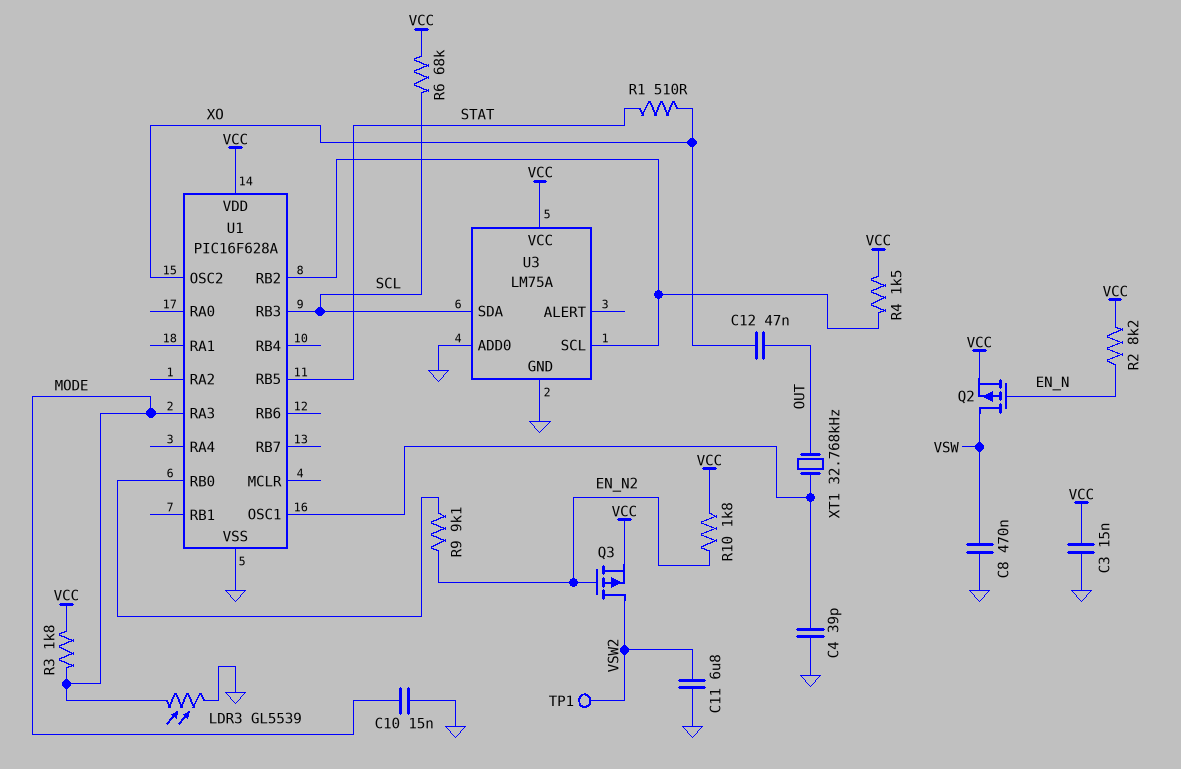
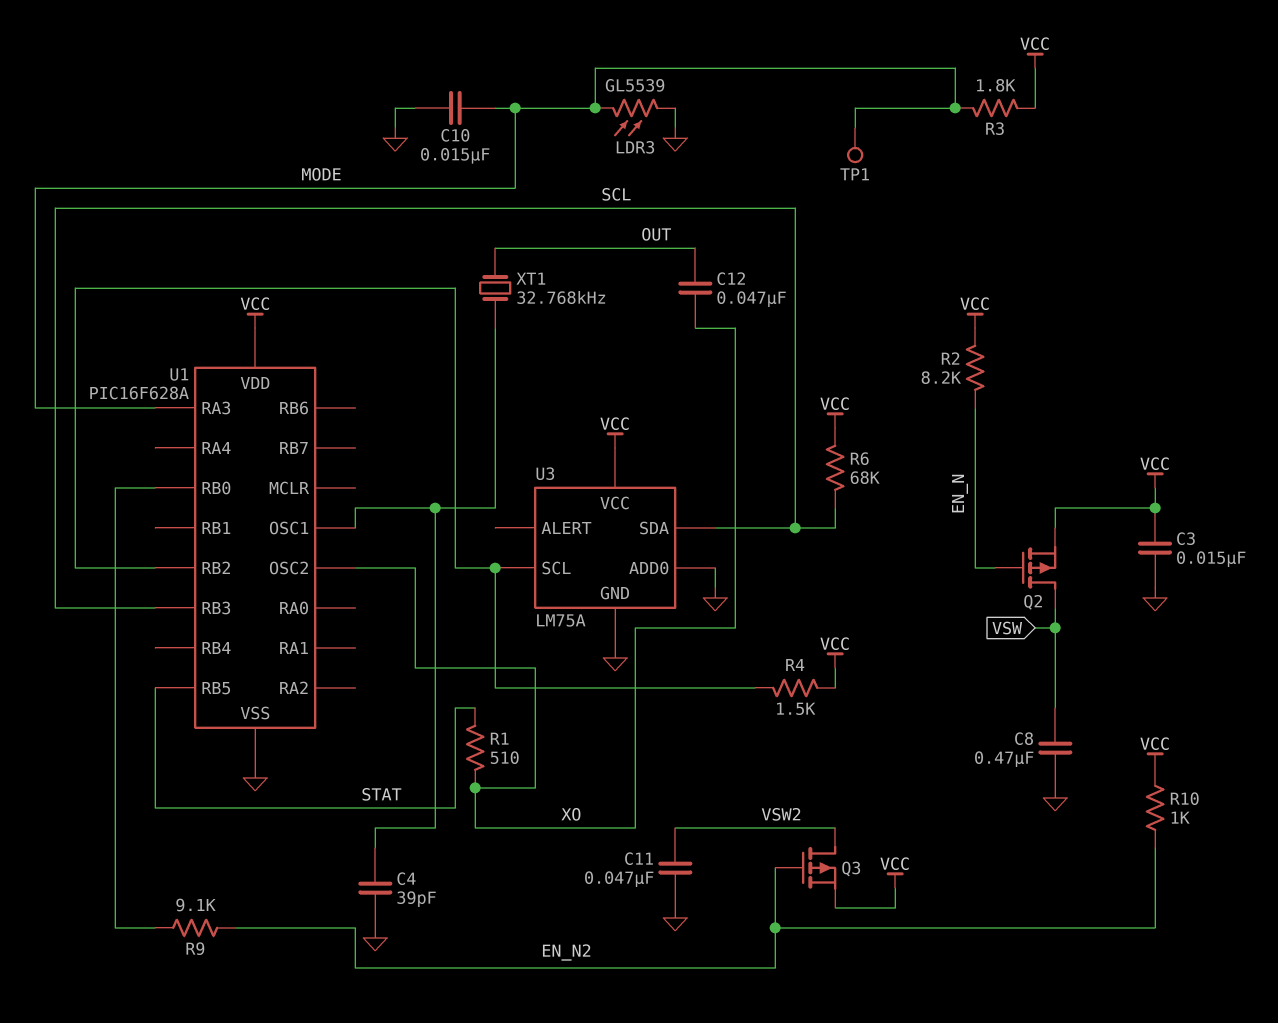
C11: 6.8uF (GND, VSW2) -> 47nF (GND, VSW2)
R10: 1.8k (EN_N2, VCC) -> 1k (EN_N2, VCC)
TP1: test point (VSW2) -> test point (MODE)

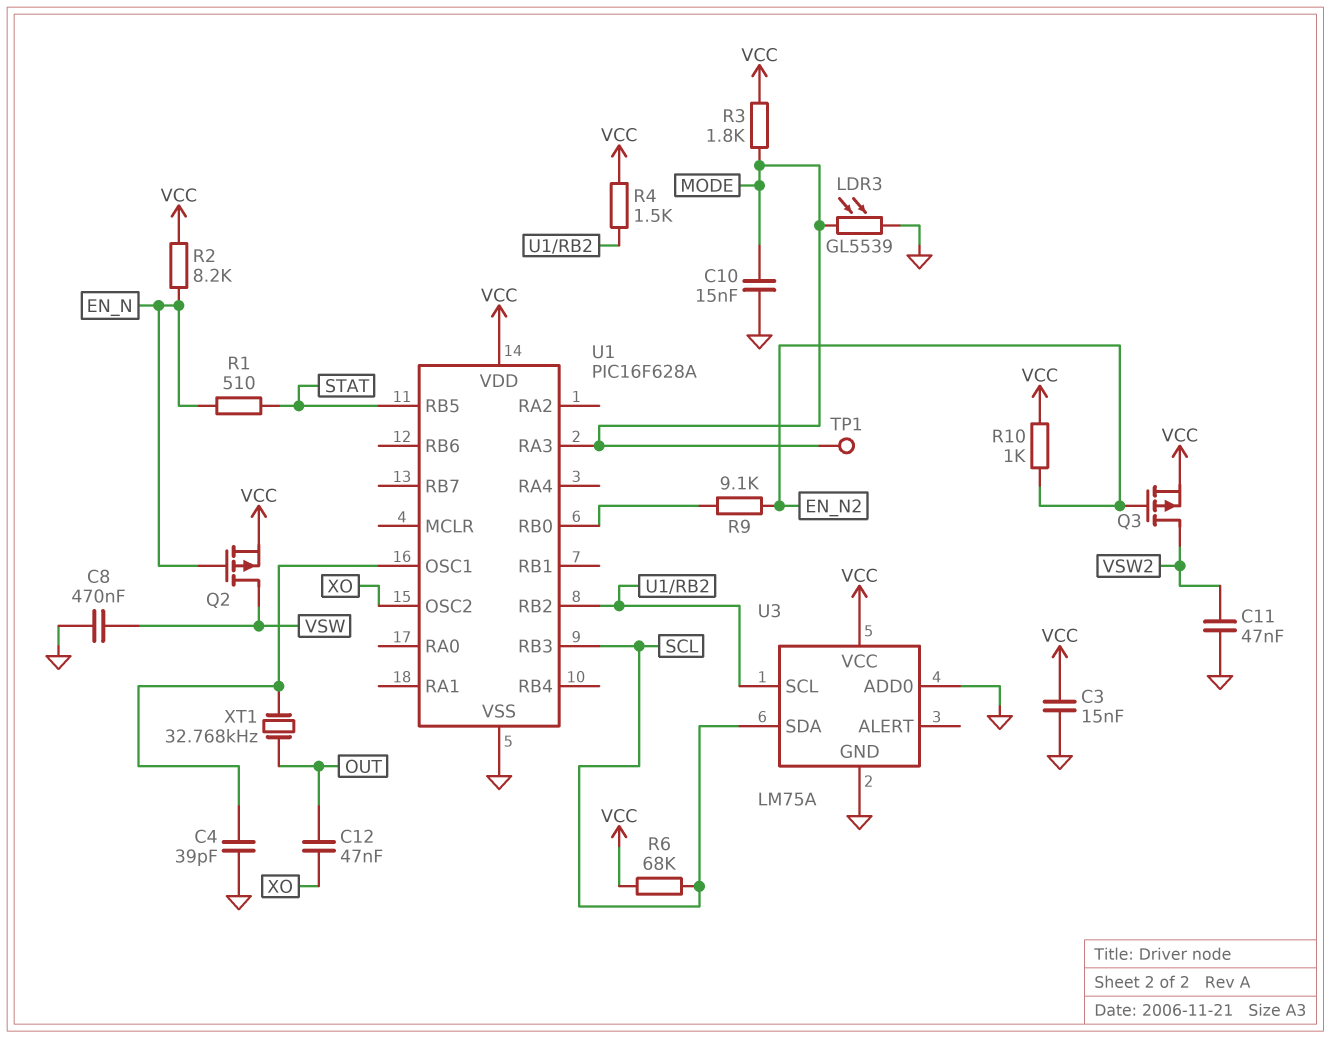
R1: 510 (STAT, XO) -> 510 (EN_N, STAT)

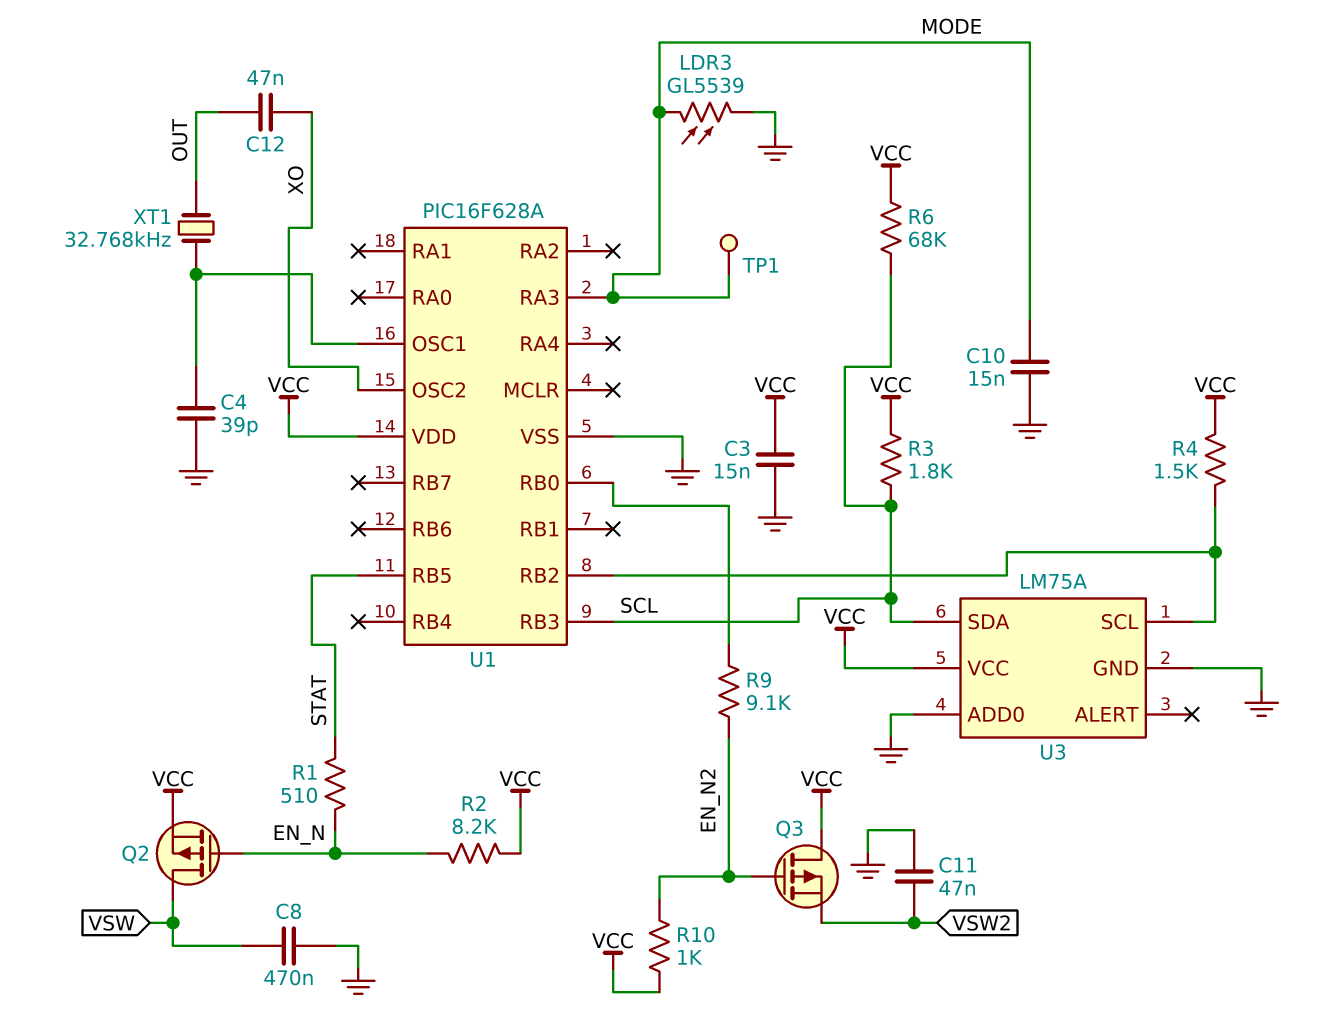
Q3: PMOS (G EN_N2, D VSW2, S VCC) -> PMOS (G EN_N2, D VCC, S VSW2)
R3: 1.8k (MODE, VCC) -> 1.8k (SCL, VCC)

